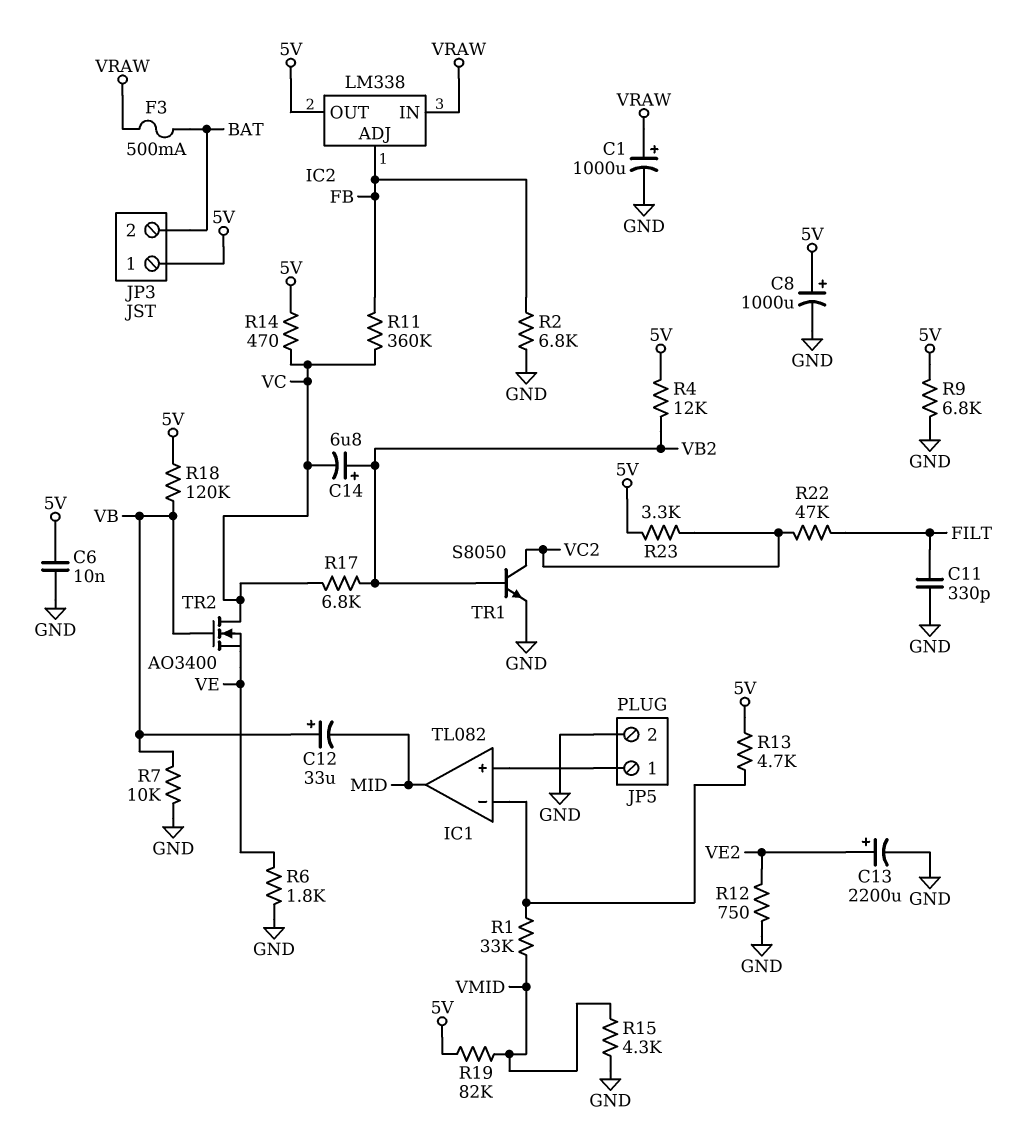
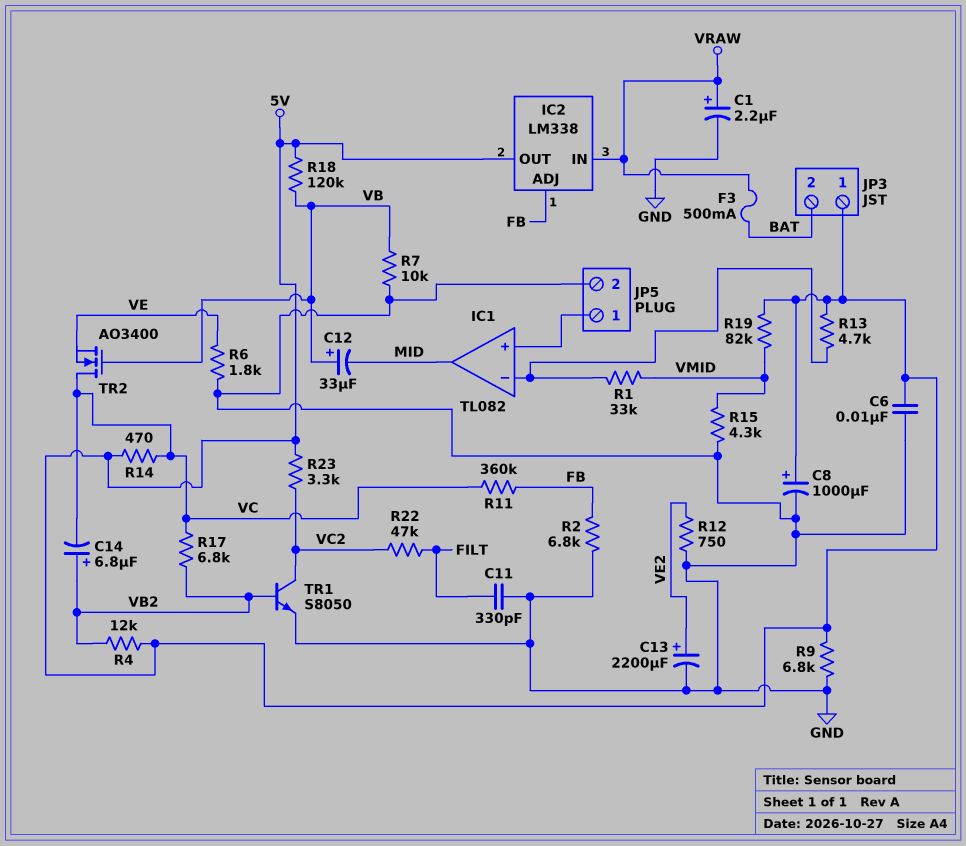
C1: 1000uF (plus VRAW, minus GND) -> 2.2uF (plus VRAW, minus GND)

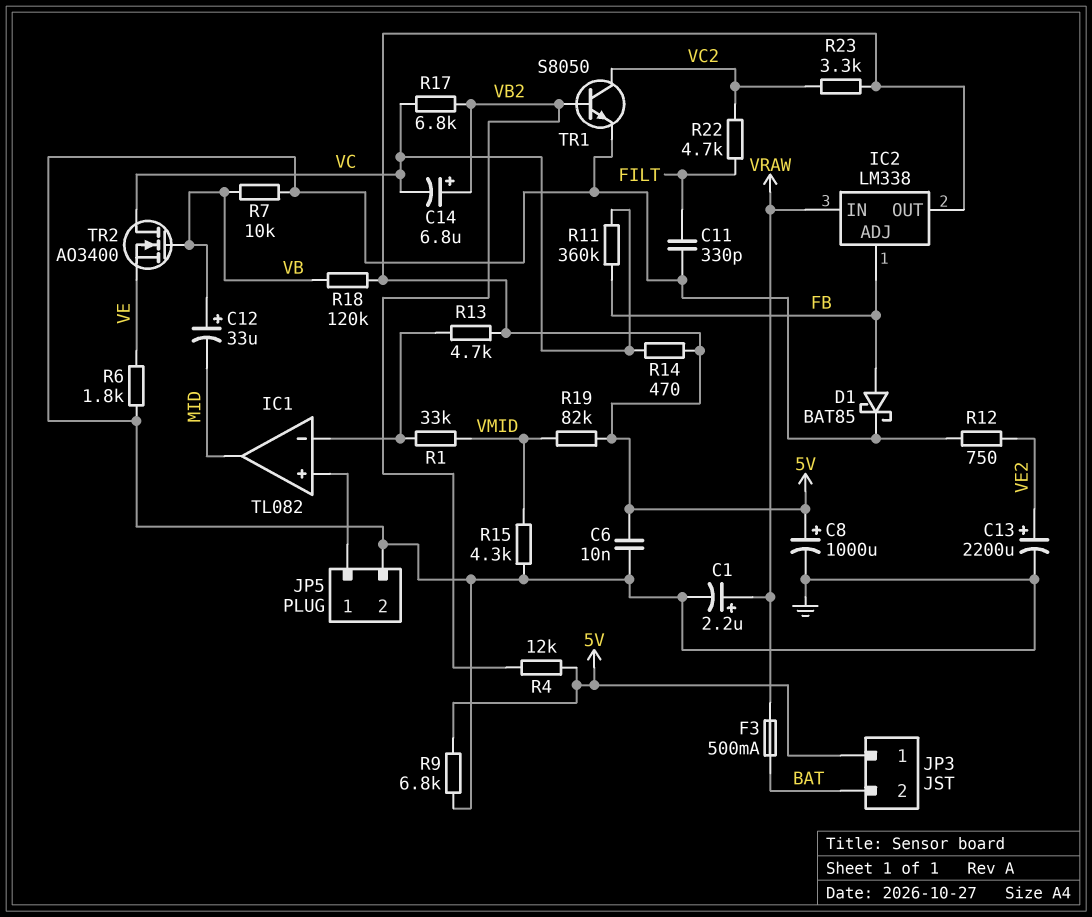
D1: none -> schottky BAT85 (A FB, K GND)
R2: 6.8k (FB, GND) -> none
R22: 47k (FILT, VC2) -> 4.7k (FILT, VC2)

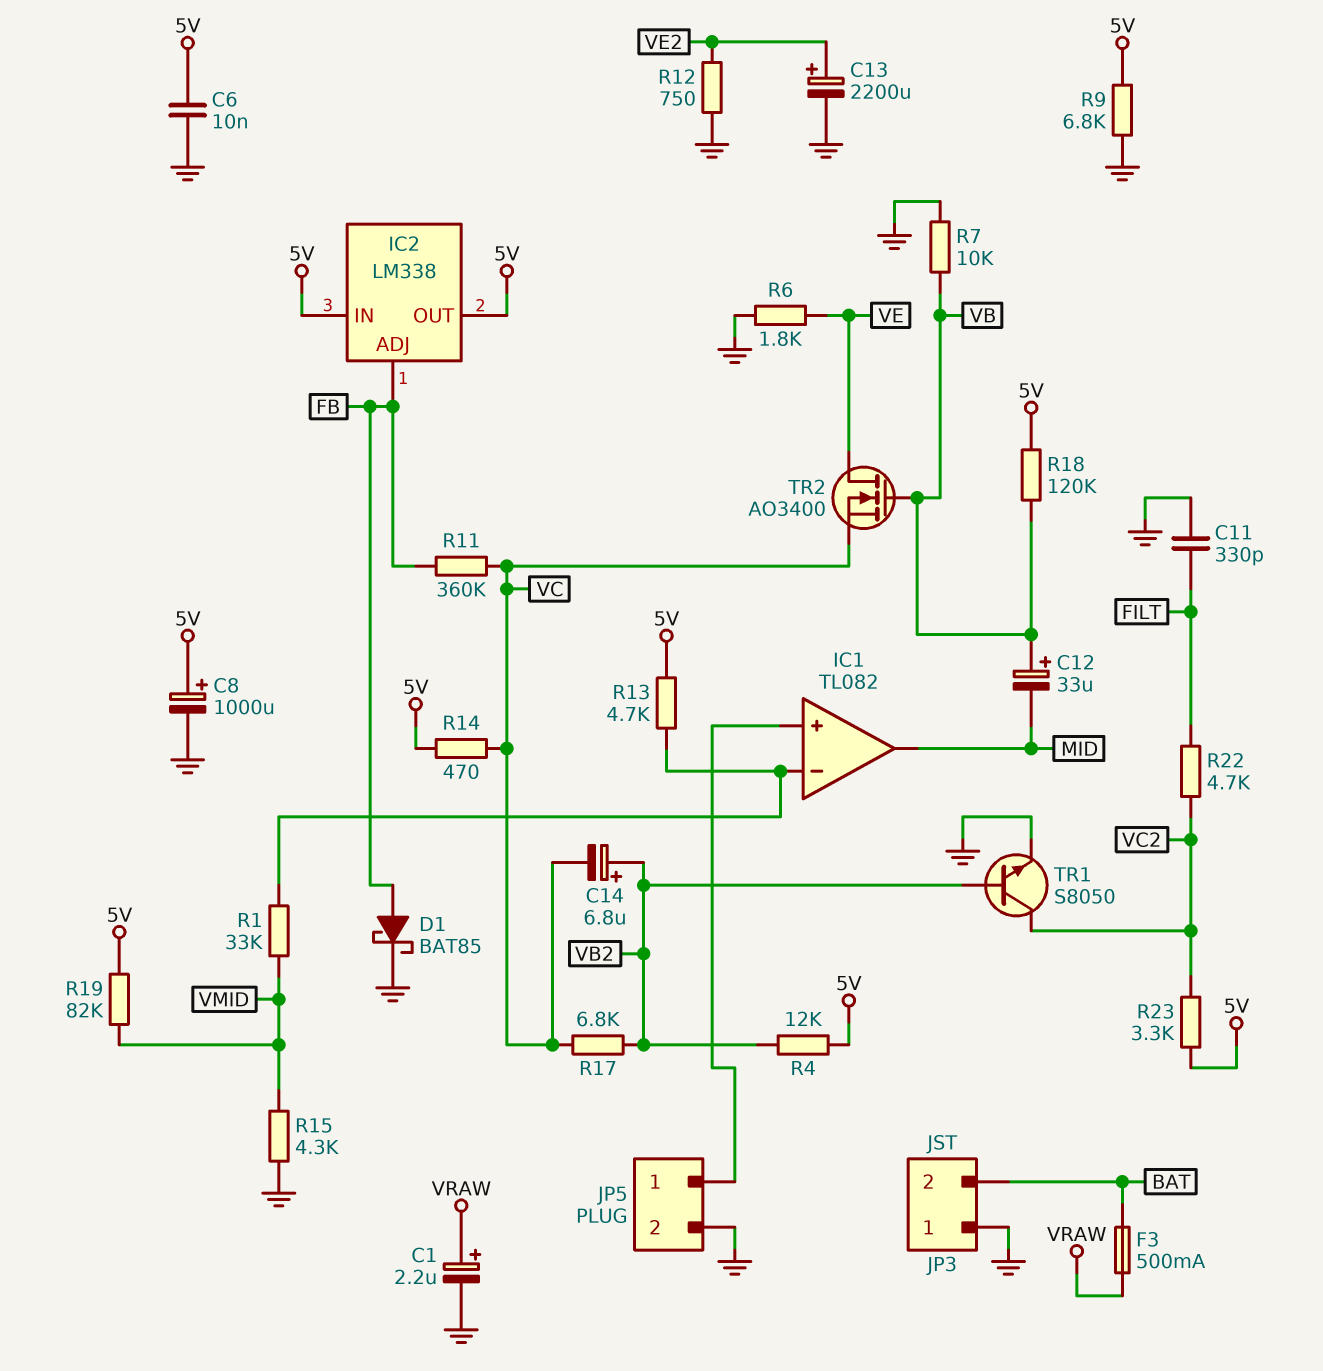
IC2 pin IN: VRAW -> 5V
JP3 pin 1: 5V -> GND
TR2: NMOS AO3400 (G VB, D VC, S VE) -> NMOS AO3400 (G VB, D VE, S VC)

